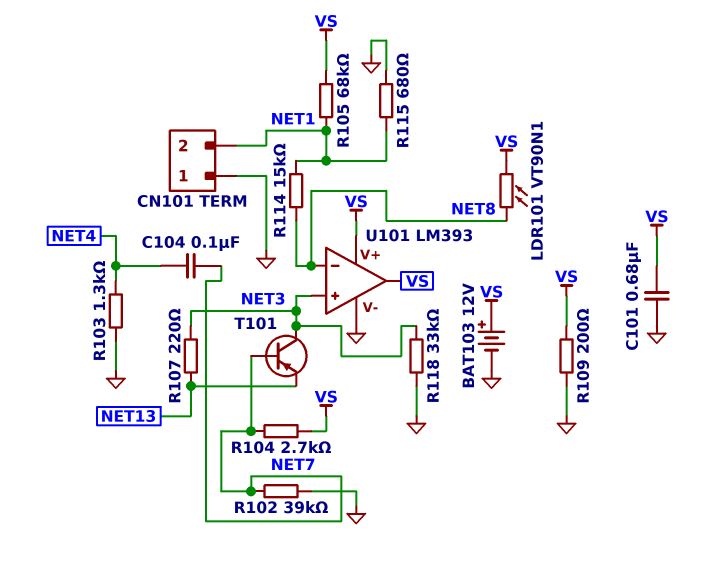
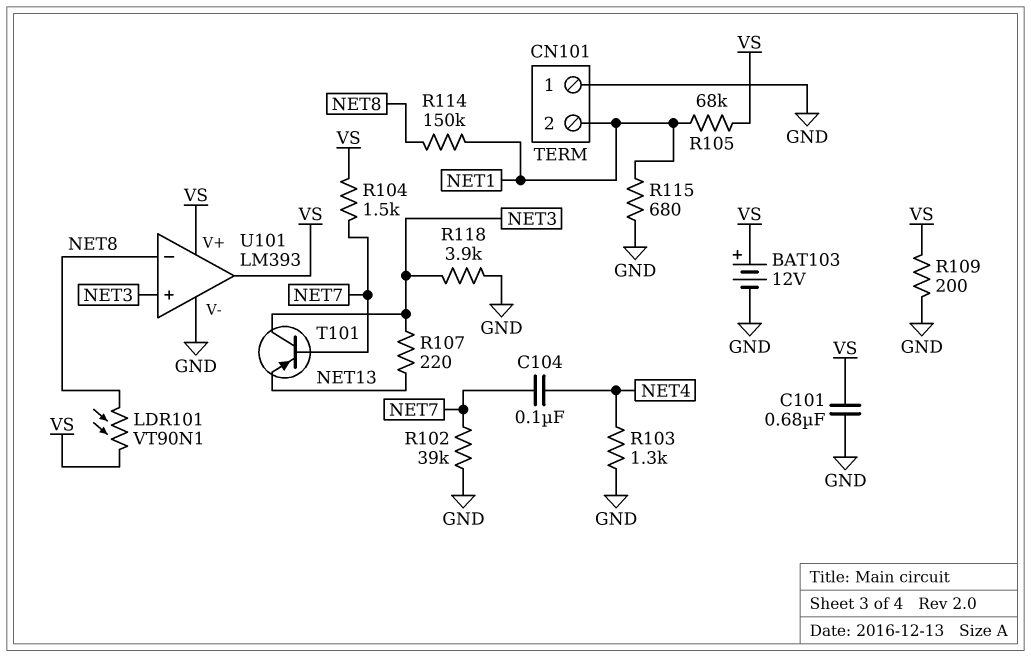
R104: 2.7k (NET7, VS) -> 1.5k (NET7, VS)
R114: 15k (NET1, NET8) -> 150k (NET1, NET8)
R118: 33k (GND, NET3) -> 3.9k (GND, NET3)

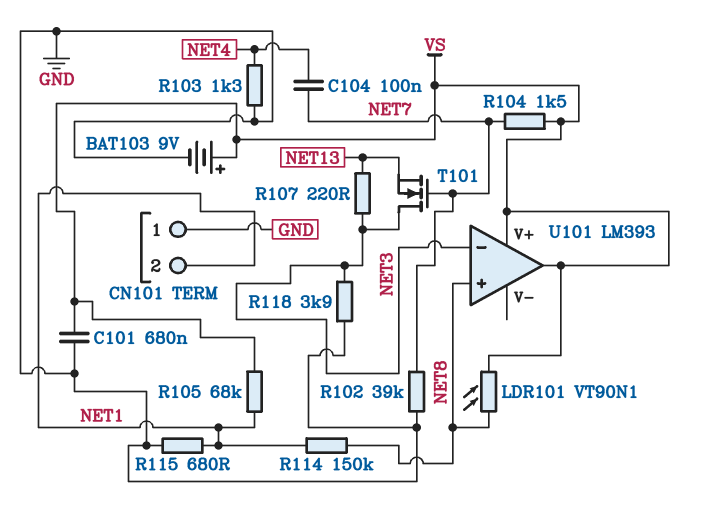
BAT103: 12V (plus VS, minus GND) -> 9V (plus VS, minus GND)
R109: 200 (GND, VS) -> none
T101: PNP (B NET7, C NET3, E NET13) -> NMOS (G NET7, D NET3, S NET13)
U101 pin V-: GND -> none
U101 pin in+: NET3 -> NET8
U101 pin in-: NET8 -> NET3

